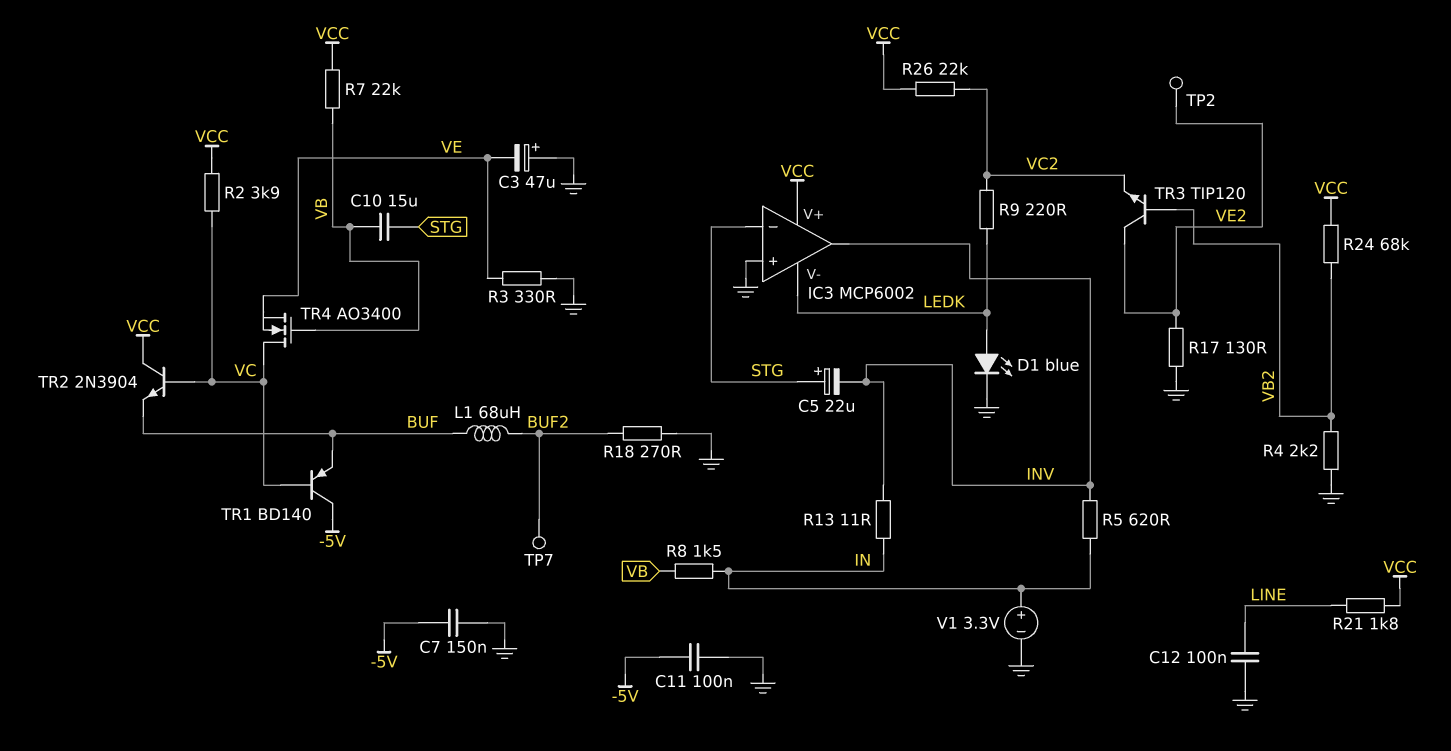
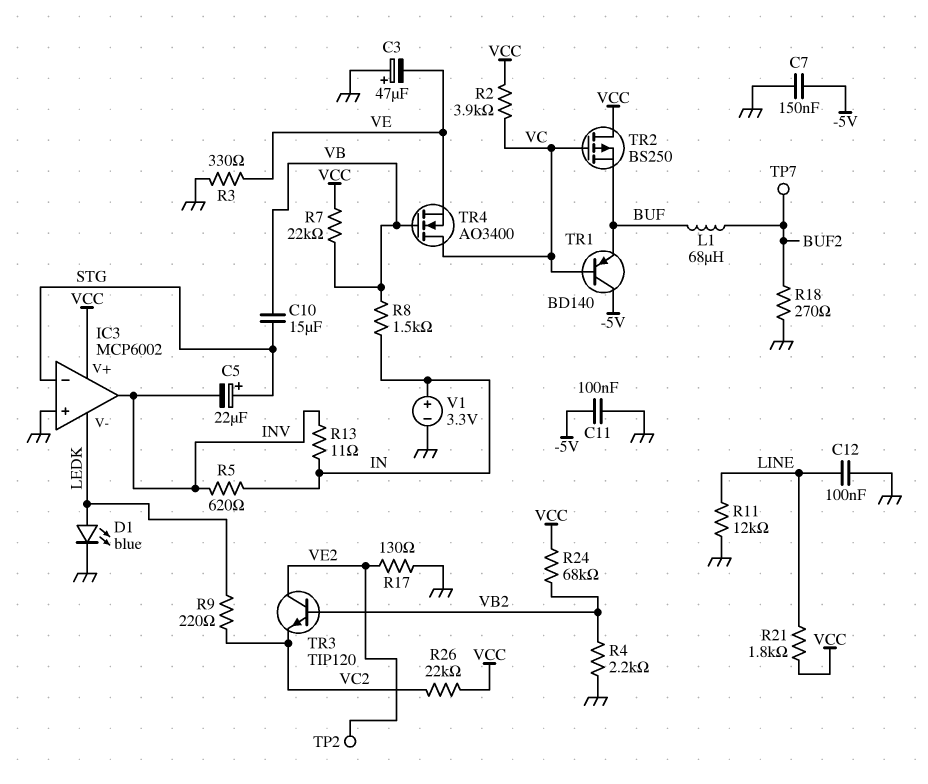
R11: none -> 12k (GND, LINE)
TR2: NPN 2N3904 (B VC, C VCC, E BUF) -> PMOS BS250 (G VC, D VCC, S BUF)

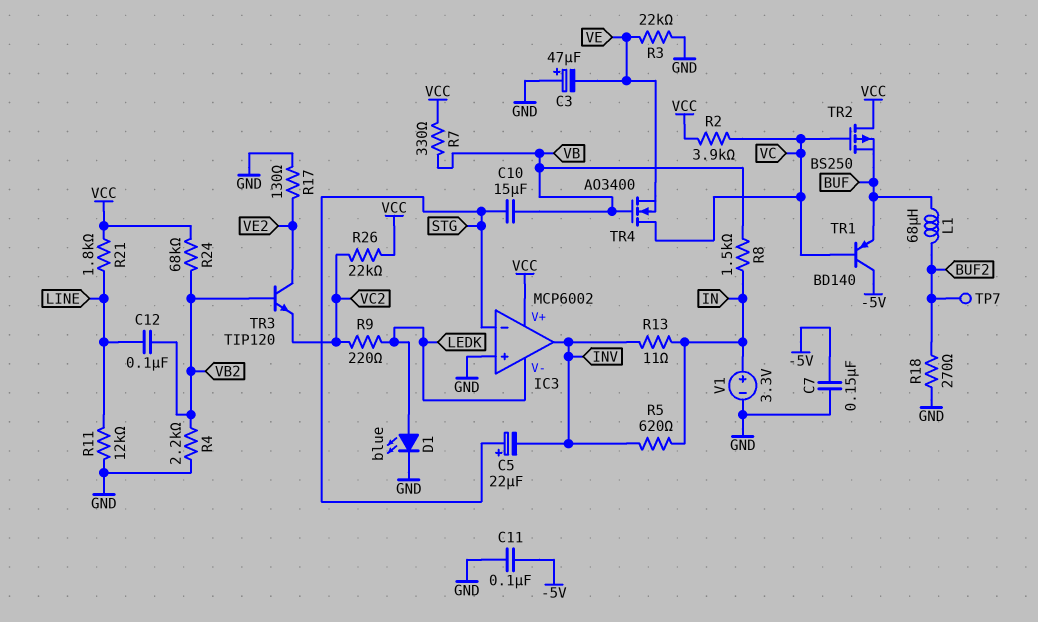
C12: 100nF (GND, LINE) -> 100nF (LINE, VB2)
R3: 330 (GND, VE) -> 22k (GND, VE)
R7: 22k (VB, VCC) -> 330 (VB, VCC)
TP2: test point (VE2) -> none

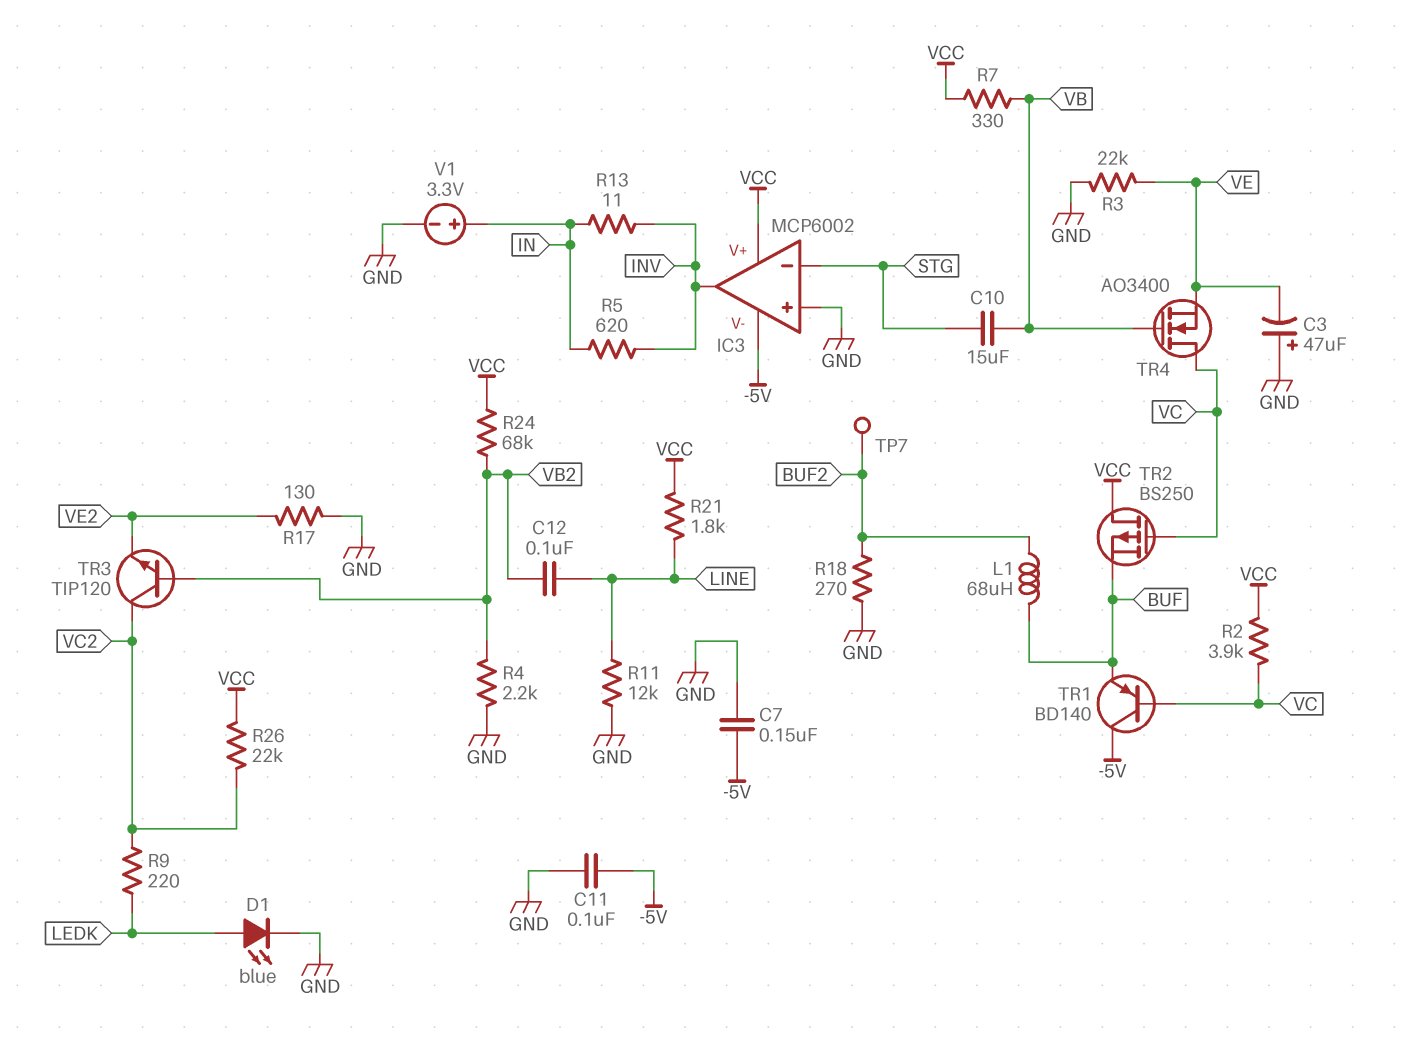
C5: 22uF (plus STG, minus INV) -> none
IC3 pin V-: LEDK -> -5V
R8: 1.5k (IN, VB) -> none
TR3: NPN TIP120 (B VB2, C VE2, E VC2) -> NPN TIP120 (B VB2, C VC2, E VE2)

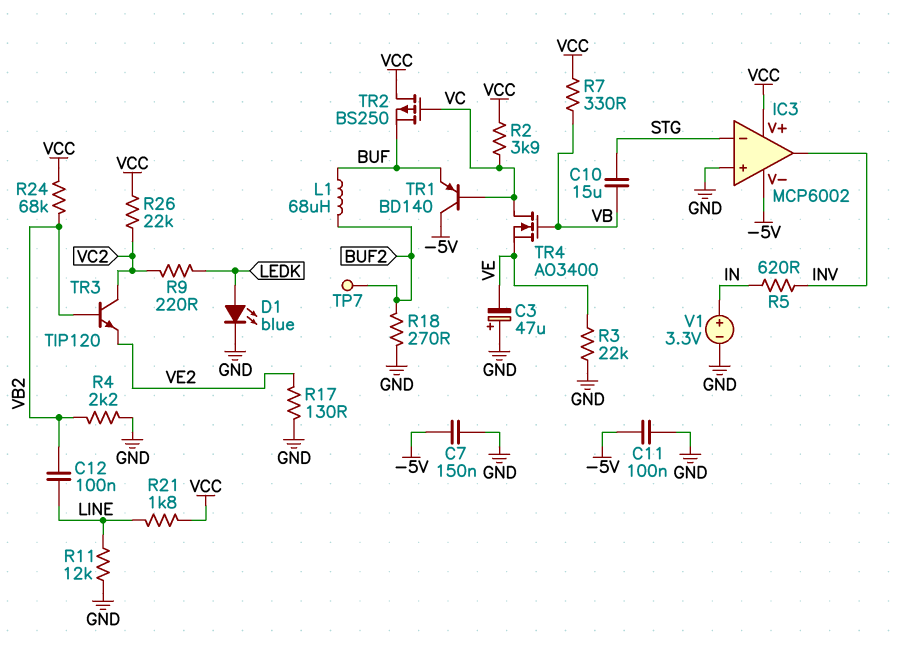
R13: 11 (IN, INV) -> none

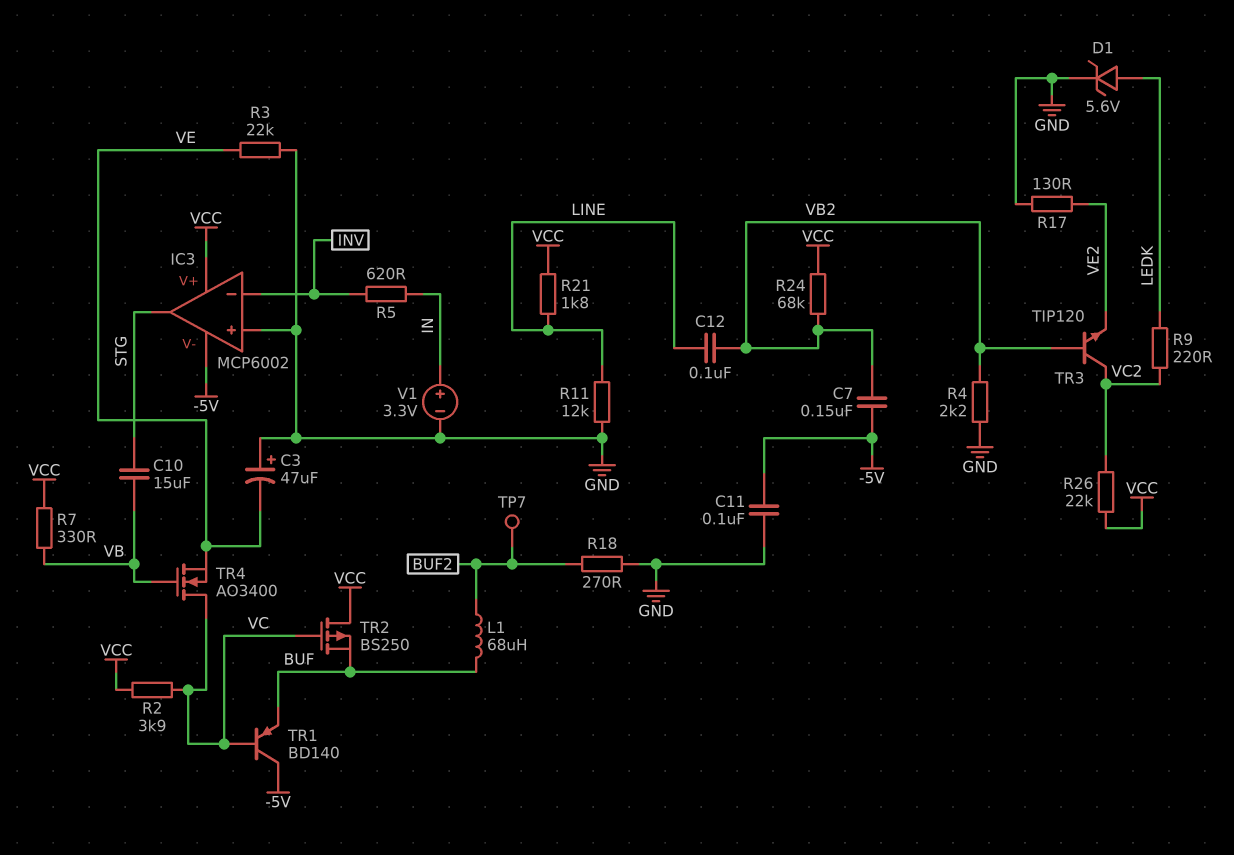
C7: 150nF (-5V, GND) -> 150nF (-5V, VB2)
D1: LED blue (A LEDK, K GND) -> zener 5.6V (A LEDK, K GND)
IC3 pin in-: STG -> INV
IC3 pin out: INV -> STG

